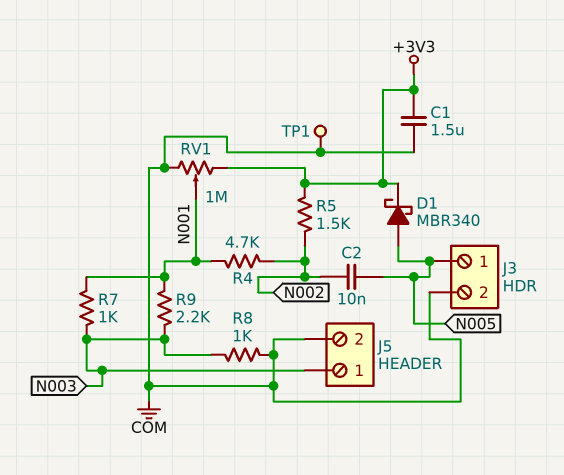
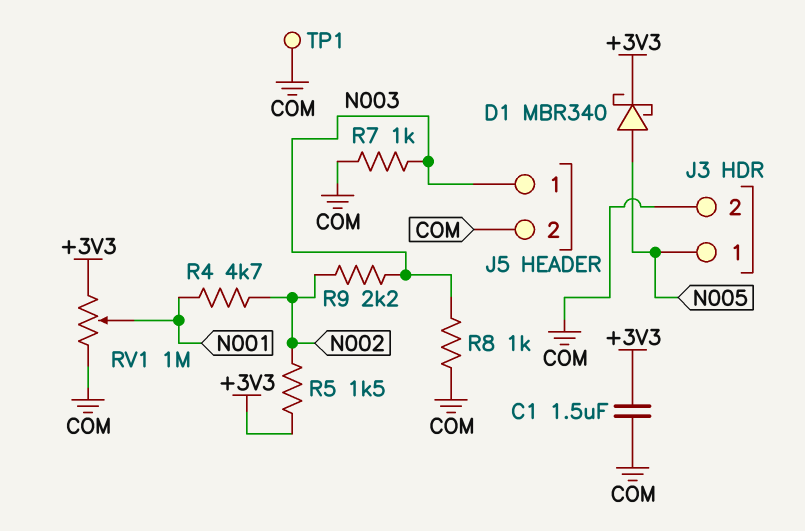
C2: 10nF (N002, N005) -> none
R7: 1k (N001, N003) -> 1k (COM, N003)
R9: 2.2k (N001, N003) -> 2.2k (N002, N003)

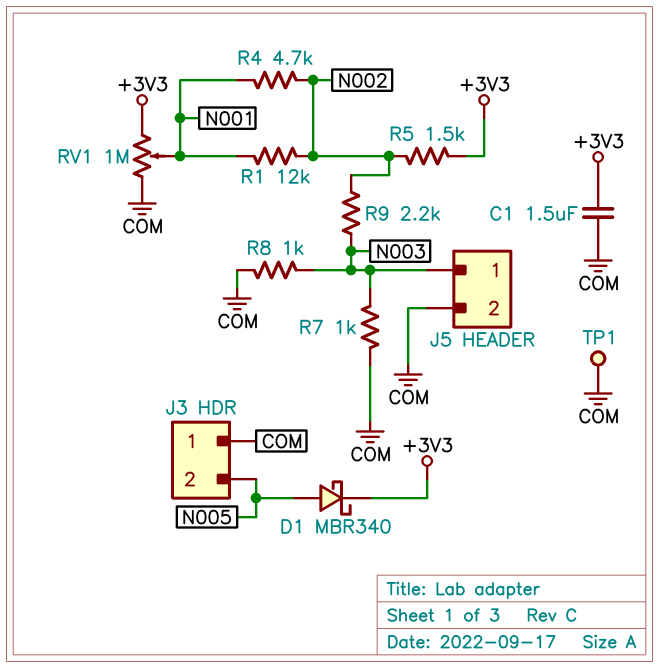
J3 pin 1: N005 -> COM
J3 pin 2: COM -> N005
R1: none -> 12k (N001, N002)

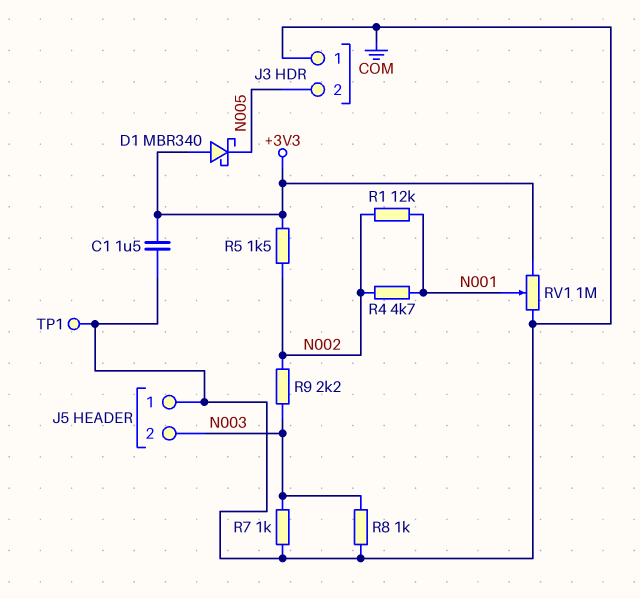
D1: schottky MBR340 (A N005, K +3V3) -> schottky MBR340 (A +3V3, K N005)
J5 pin 1: N003 -> COM
J5 pin 2: COM -> N003

